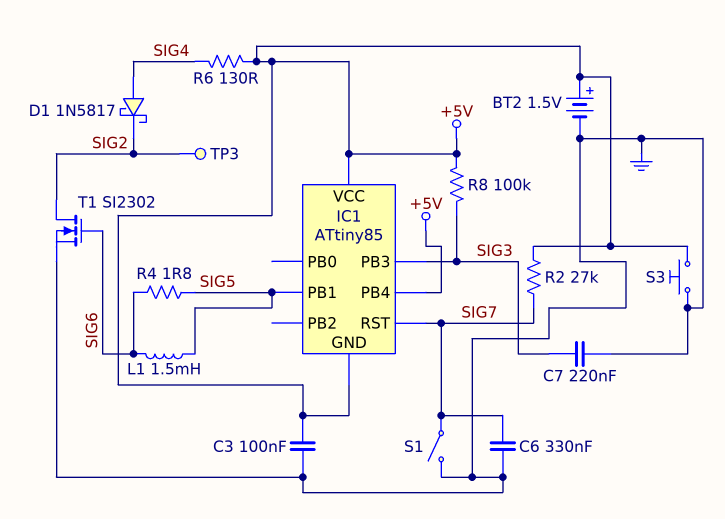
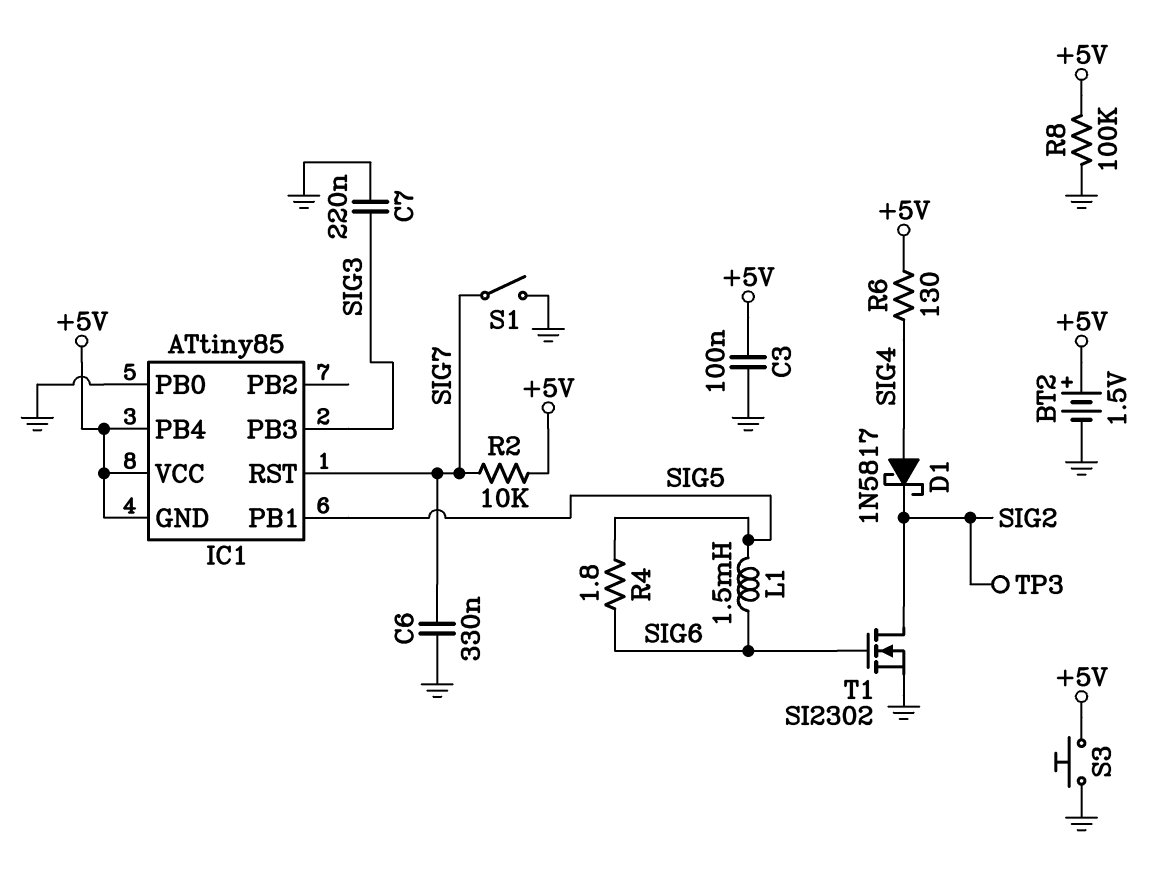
IC1 pin PB0: none -> GND
R2: 27k (+5V, SIG7) -> 10k (+5V, SIG7)
R8: 100k (+5V, SIG3) -> 100k (+5V, GND)

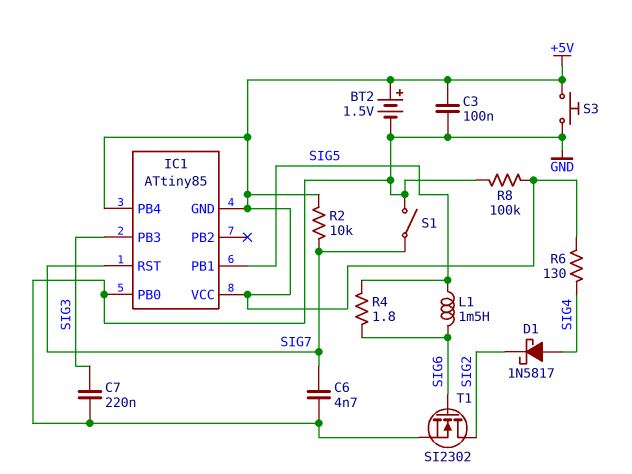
C6: 330nF (GND, SIG7) -> 4.7nF (GND, SIG7)
TP3: test point (SIG2) -> none

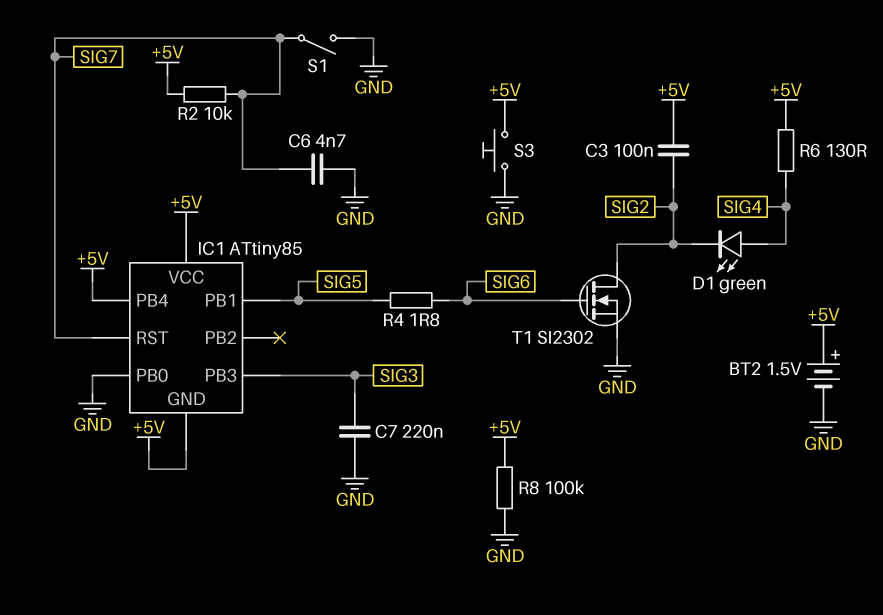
C3: 100nF (+5V, GND) -> 100nF (+5V, SIG2)
D1: schottky 1N5817 (A SIG4, K SIG2) -> LED green (A SIG4, K SIG2)
L1: 1.5mH (SIG5, SIG6) -> none

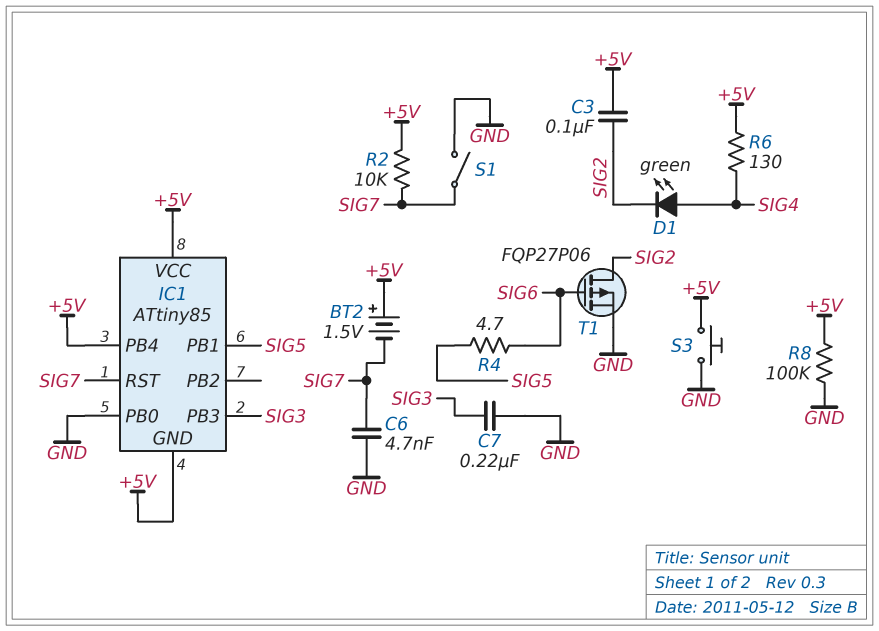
BT2: 1.5V (plus +5V, minus GND) -> 1.5V (plus +5V, minus SIG7)
R4: 1.8 (SIG5, SIG6) -> 4.7 (SIG5, SIG6)
T1: NMOS SI2302 (G SIG6, D SIG2, S GND) -> PMOS FQP27P06 (G SIG6, D SIG2, S GND)

